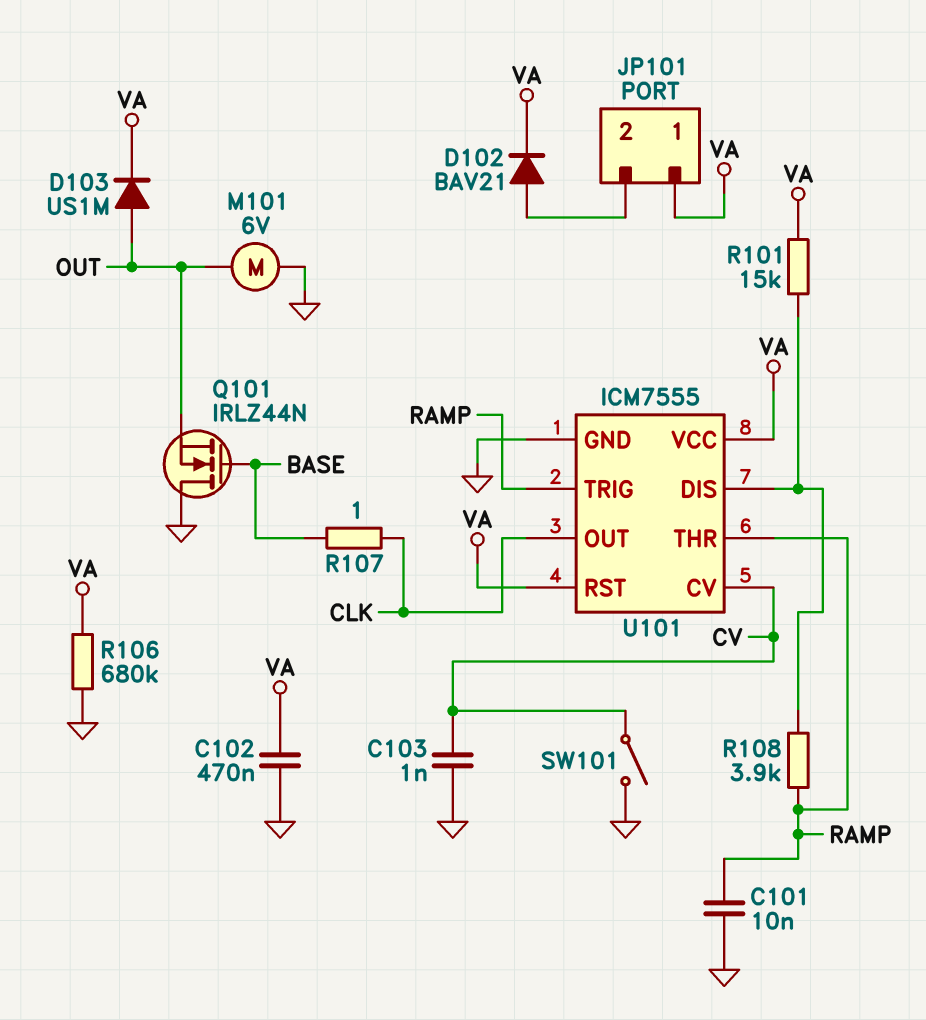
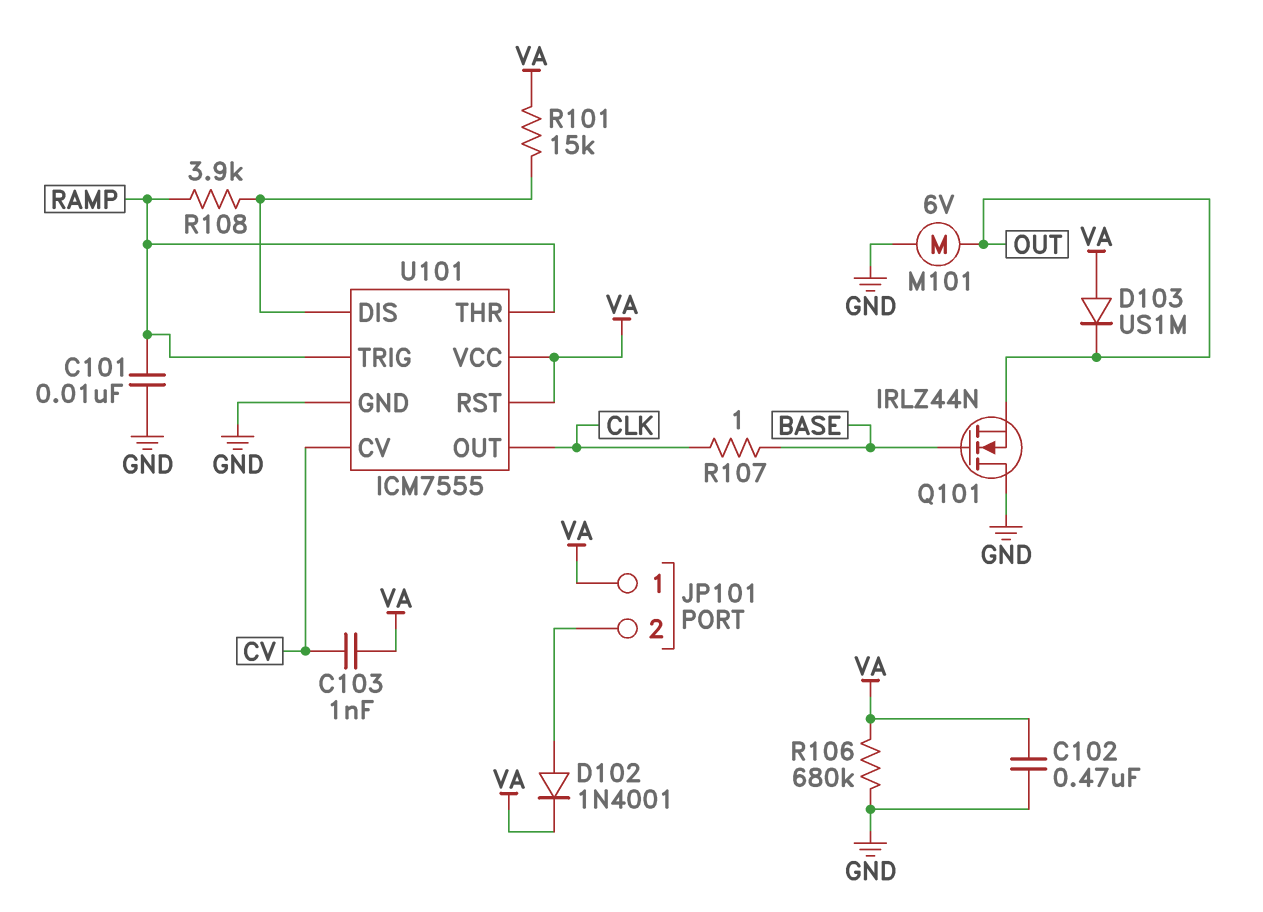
C103: 1nF (CV, GND) -> 1nF (CV, VA)
D102: diode BAV21 (A JP101/2, K VA) -> diode 1N4001 (A JP101/2, K VA)
D103: diode US1M (A OUT, K VA) -> diode US1M (A VA, K OUT)
SW101: switch (CV, GND) -> none

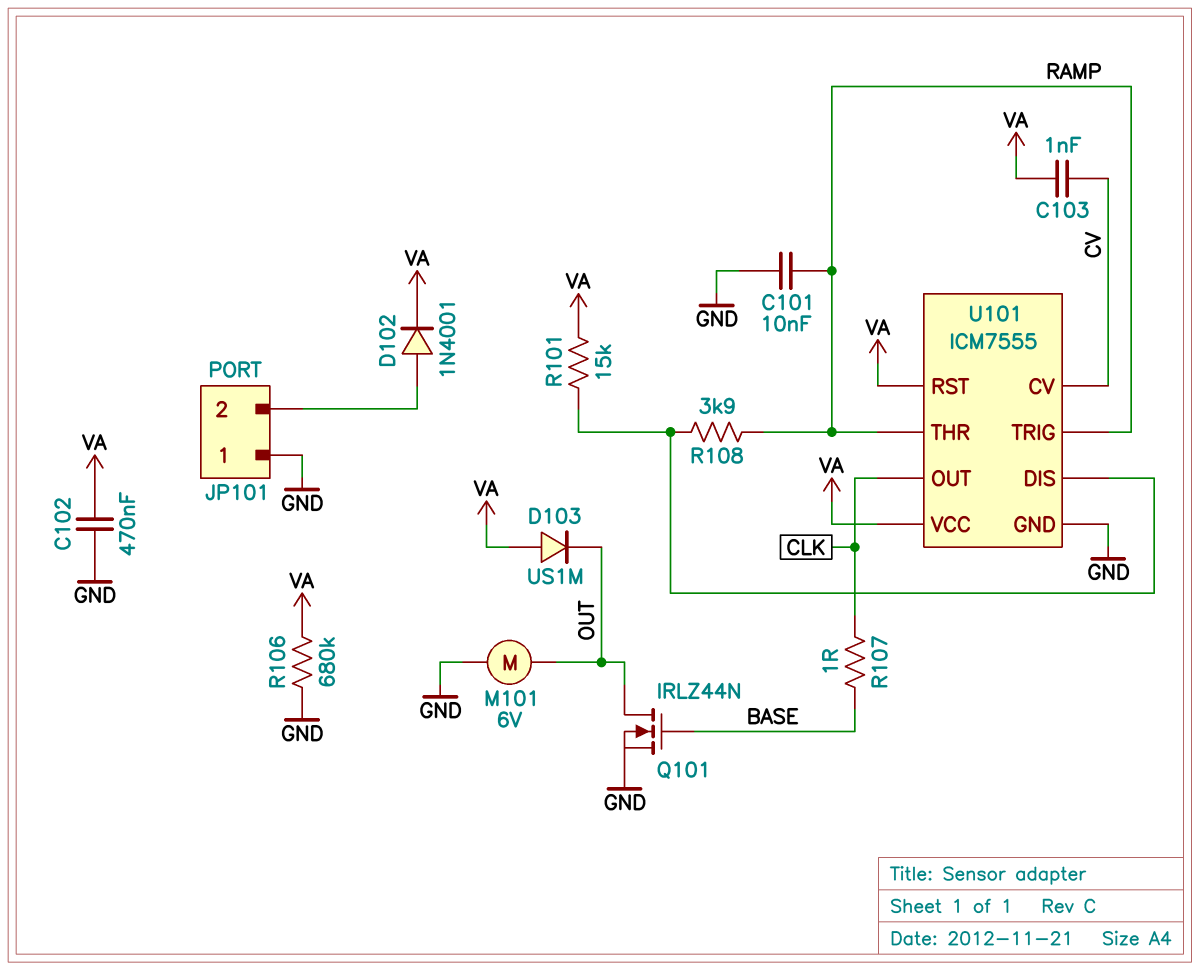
JP101 pin 1: VA -> GND
Q101: NMOS IRLZ44N (G BASE, D GND, S OUT) -> NMOS IRLZ44N (G BASE, D OUT, S GND)

